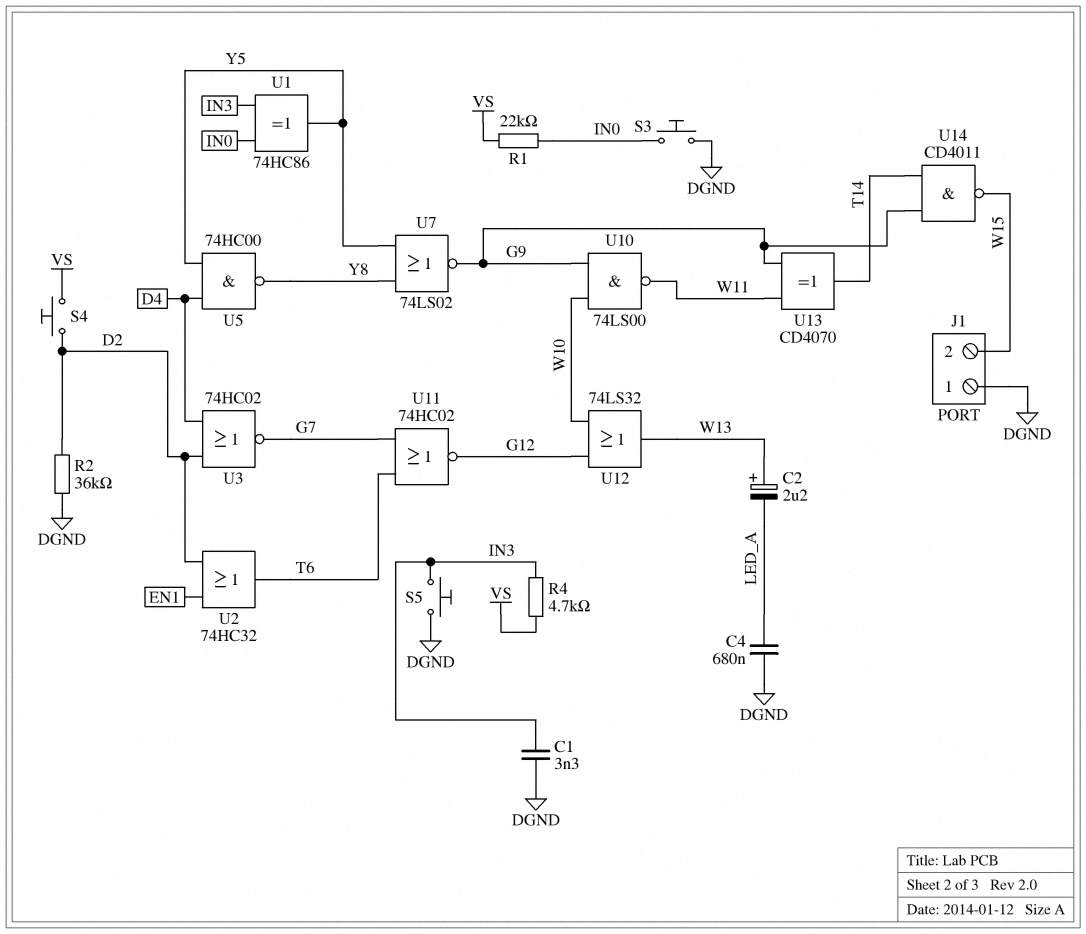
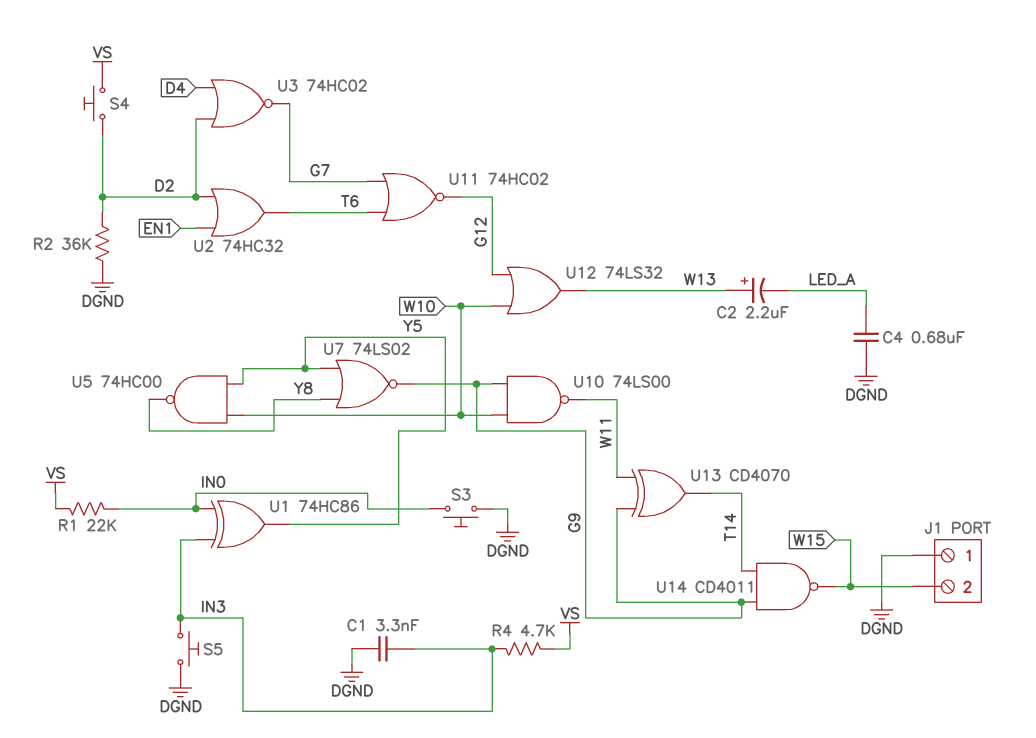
U5: NAND 74HC00 (in D4, in Y5, out Y8) -> NAND 74HC00 (in W10, in Y5, out Y8)

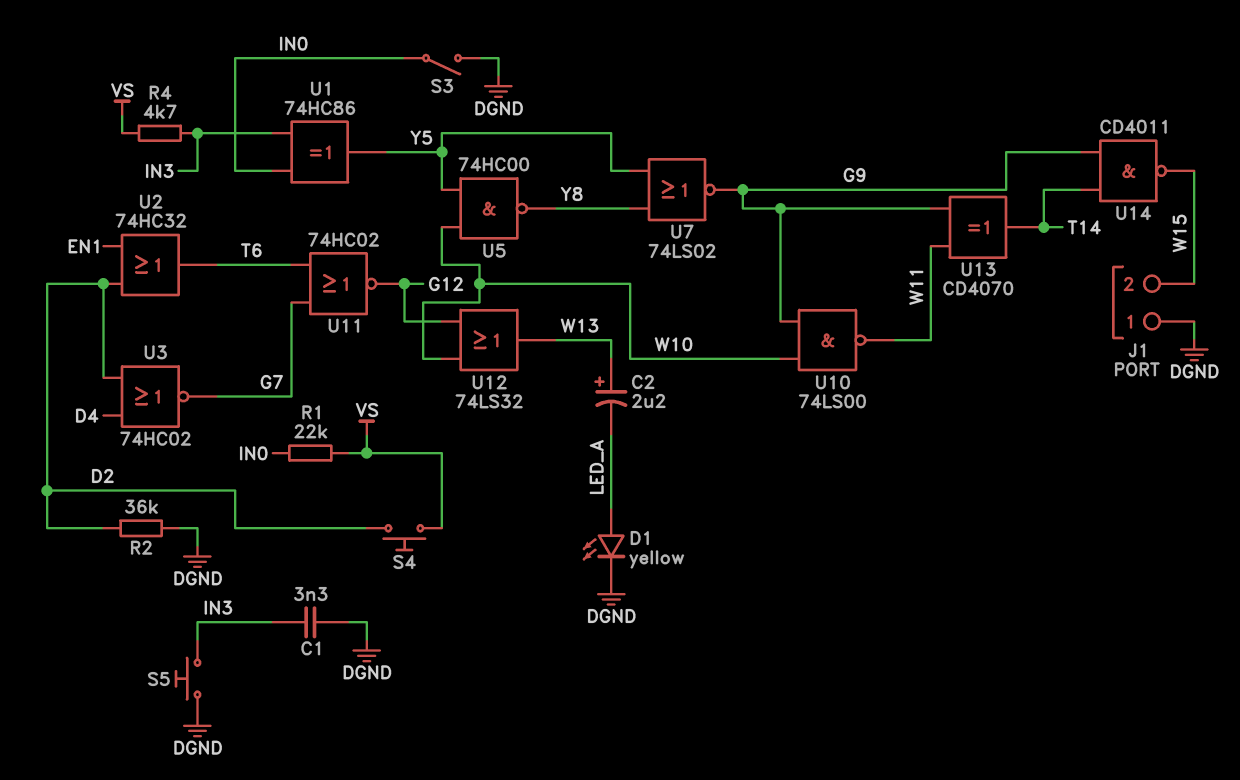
C4: 680nF (DGND, LED_A) -> none
D1: none -> LED yellow (A LED_A, K DGND)
S3: button (DGND, IN0) -> switch (DGND, IN0)

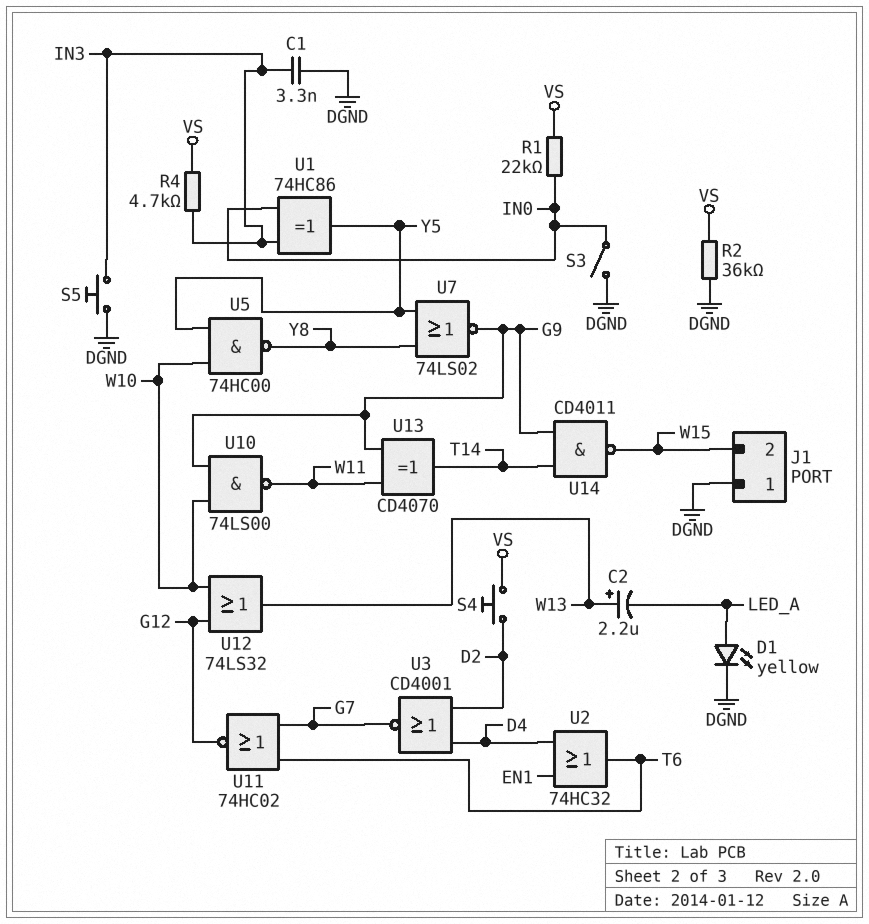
R2: 36k (D2, DGND) -> 36k (DGND, VS)
U2: OR 74HC32 (in D2, in EN1, out T6) -> OR 74HC32 (in D4, in EN1, out T6)
U3: NOR 74HC02 (in D2, in D4, out G7) -> NOR CD4001 (in D2, in D4, out G7)

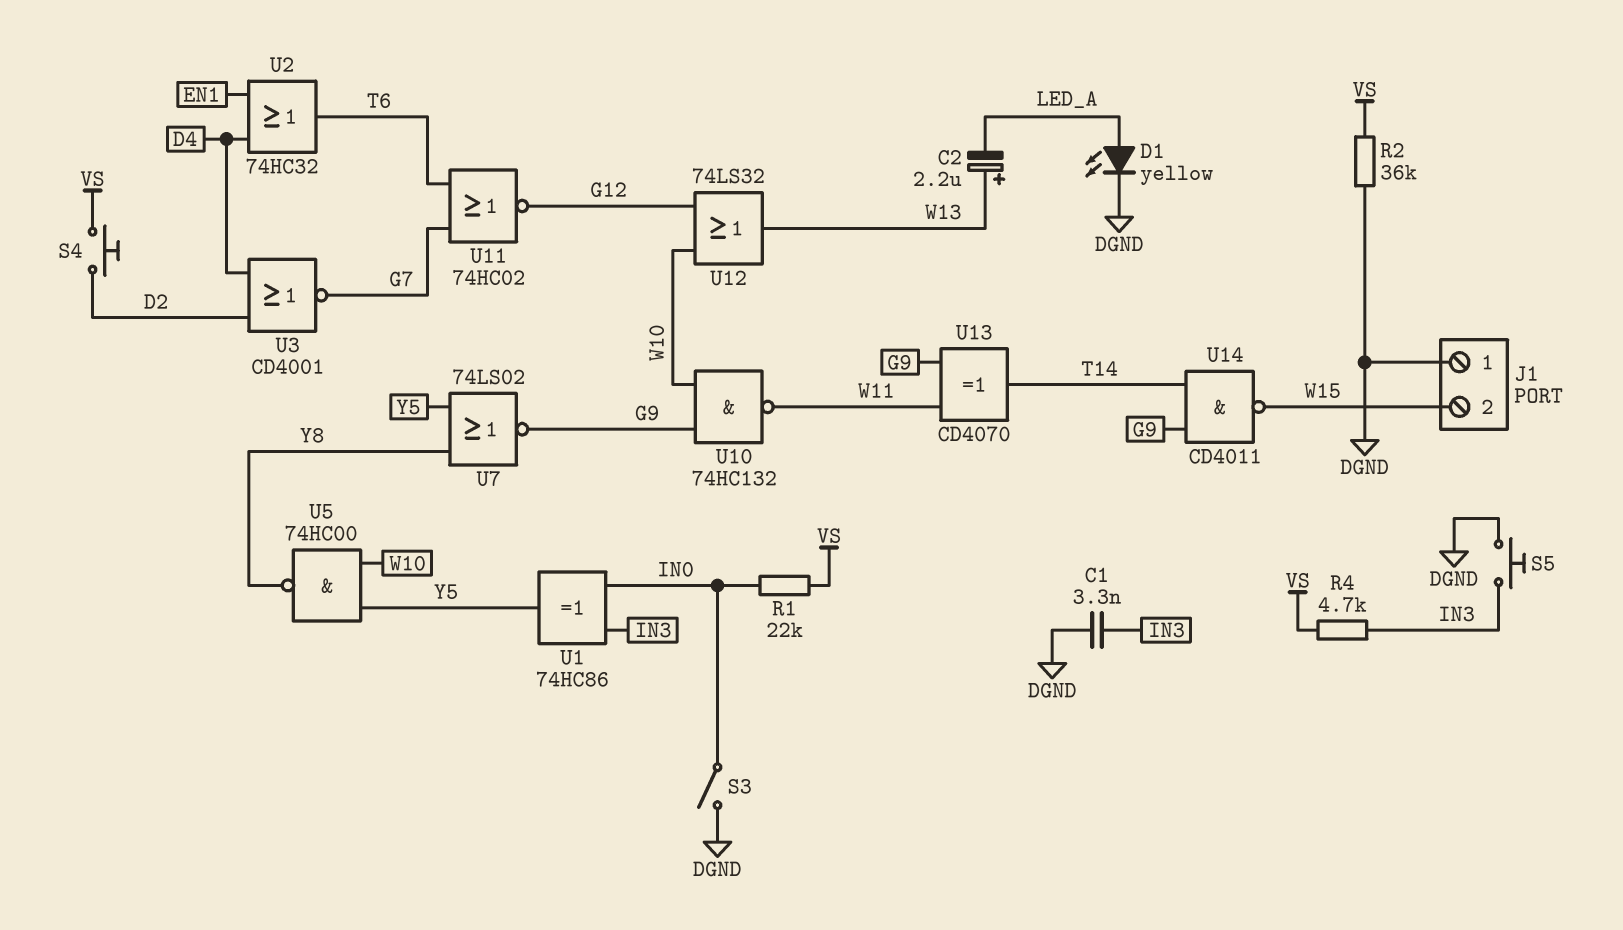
U10: NAND 74LS00 (in G9, in W10, out W11) -> NAND 74HC132 (in G9, in W10, out W11)

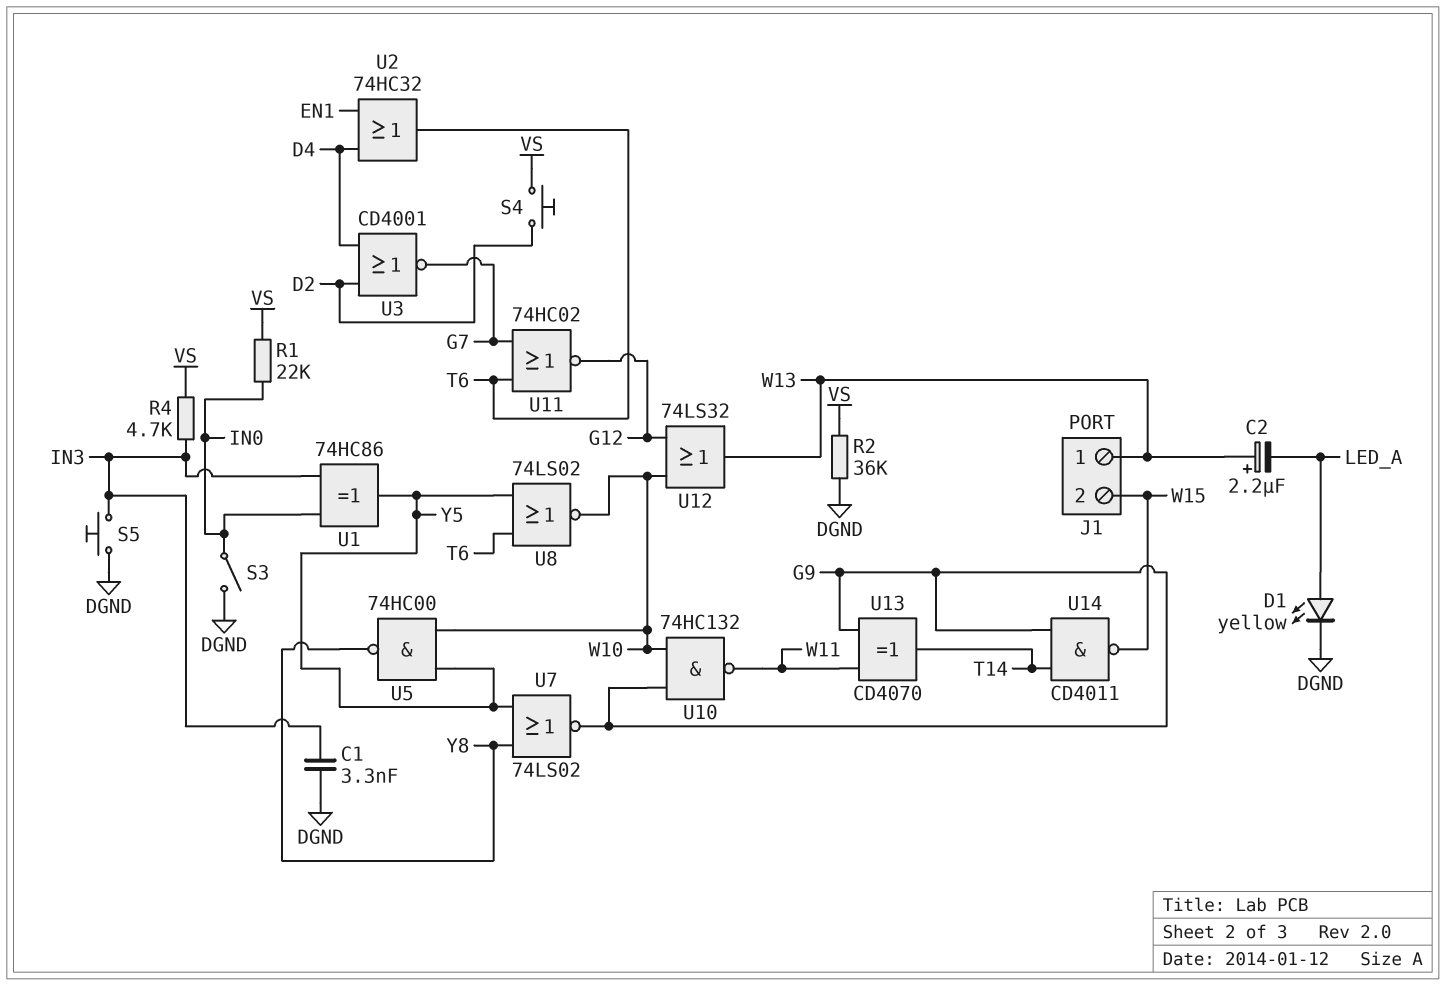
J1 pin 1: DGND -> W13
U8: none -> NOR 74LS02 (in T6, in Y5, out W10)

